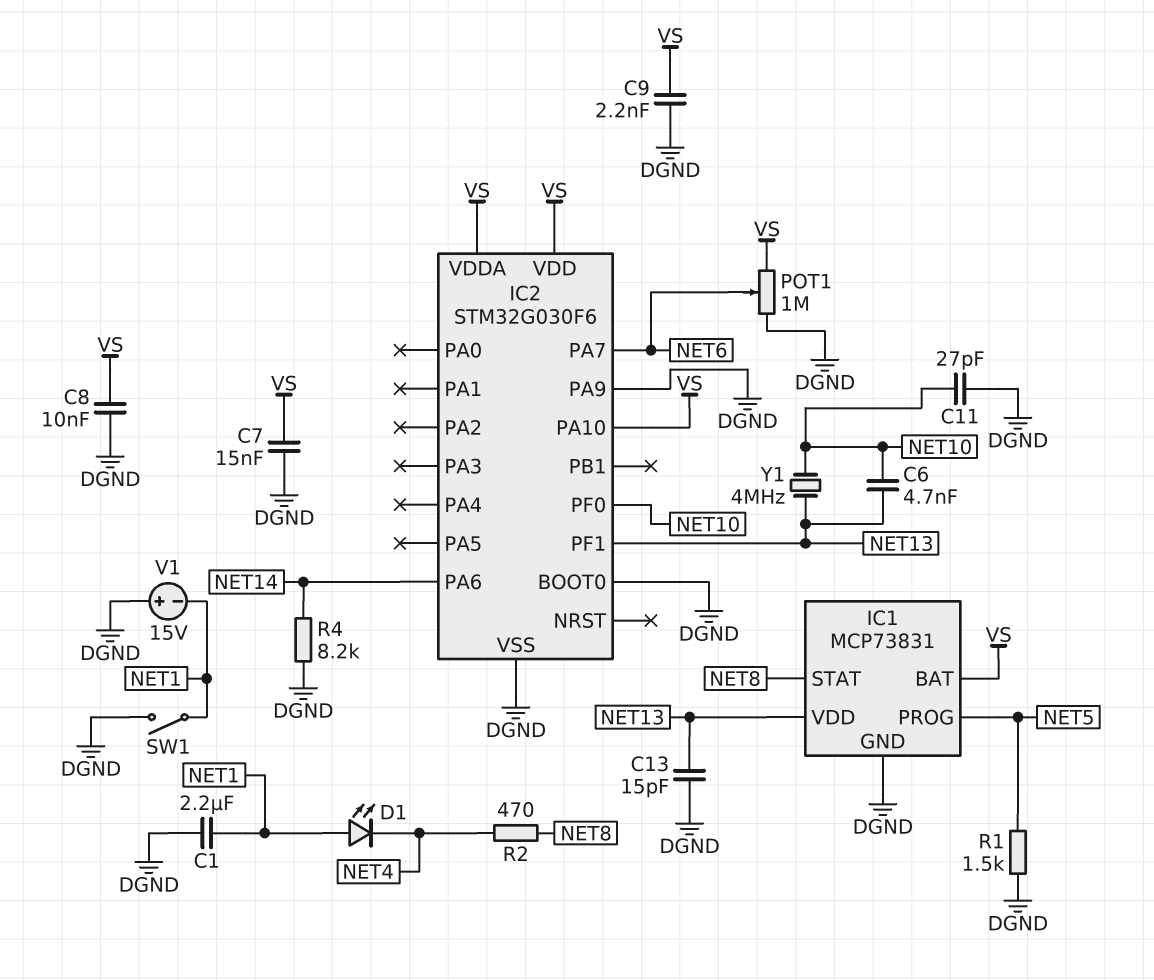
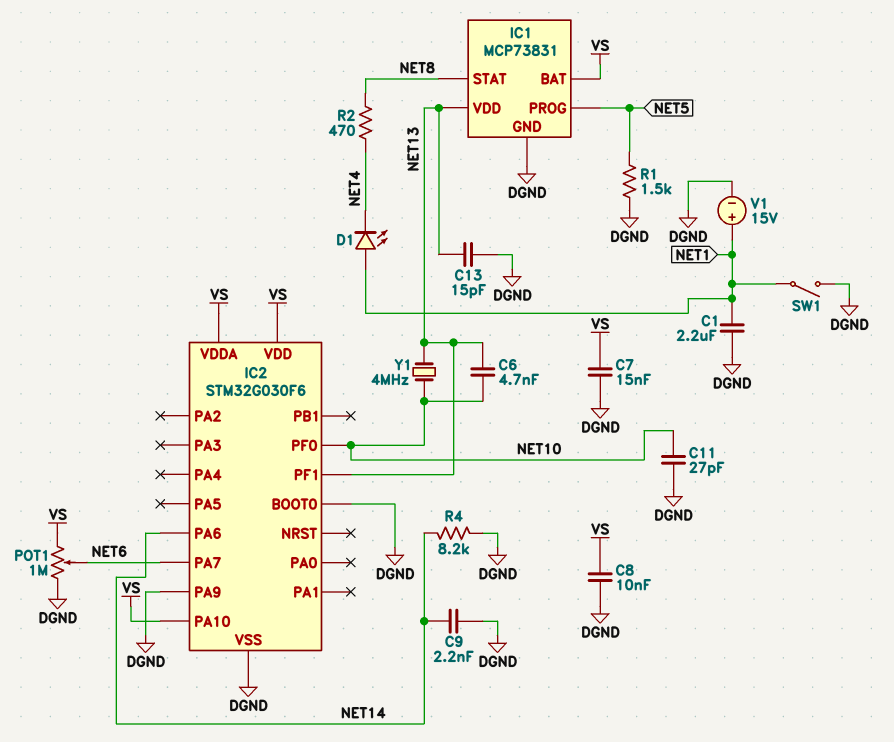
C9: 2.2nF (DGND, VS) -> 2.2nF (DGND, NET14)
V1: 15V (plus DGND, minus NET1) -> 15V (plus NET1, minus DGND)

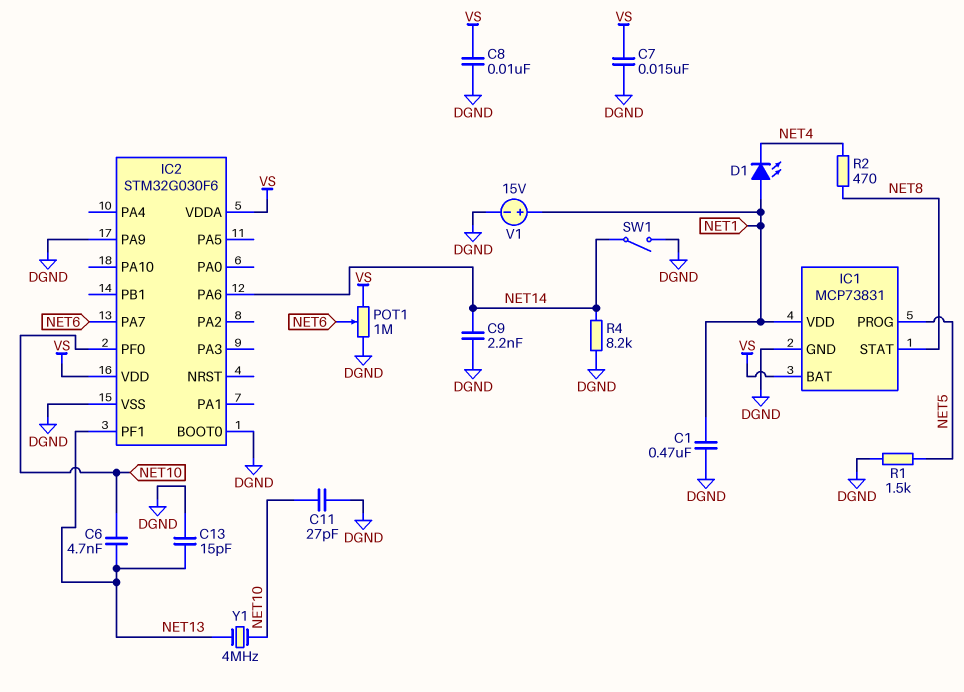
C1: 2.2uF (DGND, NET1) -> 470nF (DGND, NET1)
IC1 pin VDD: NET13 -> NET1
IC2 pin PA10: VS -> none
SW1: switch (DGND, NET1) -> switch (DGND, NET14)

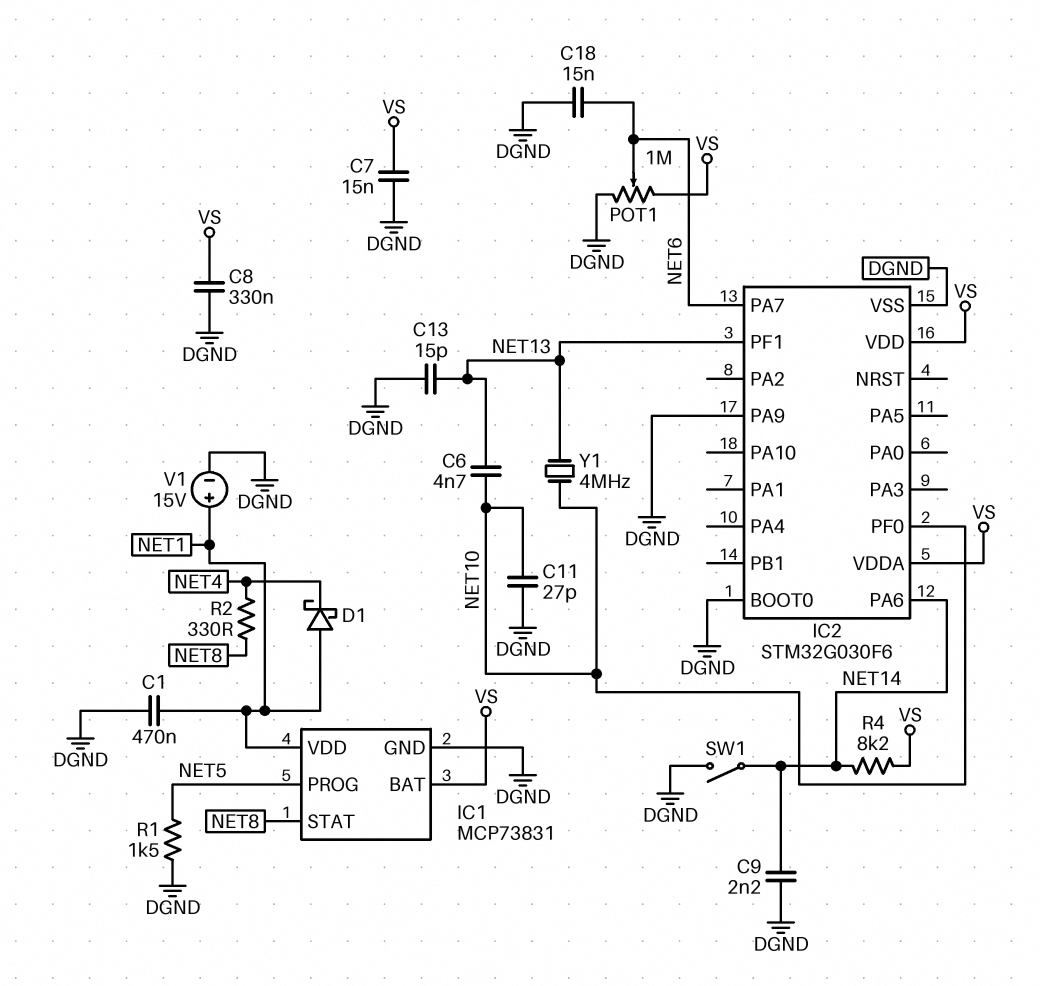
C8: 10nF (DGND, VS) -> 330nF (DGND, VS)
C18: none -> 15nF (DGND, NET6)
D1: LED (A NET1, K NET4) -> schottky (A NET1, K NET4)
R2: 470 (NET4, NET8) -> 330 (NET4, NET8)
R4: 8.2k (DGND, NET14) -> 8.2k (NET14, VS)

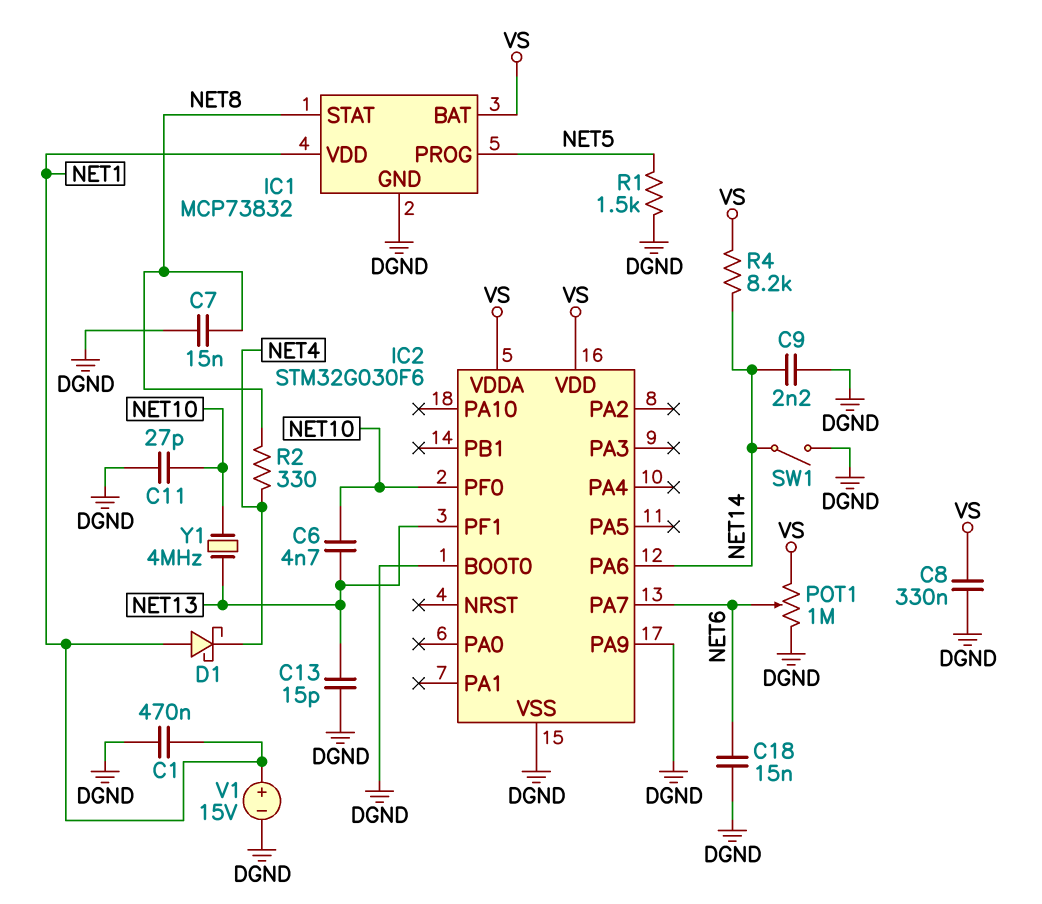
C7: 15nF (DGND, VS) -> 15nF (DGND, NET8)
IC1: MCP73831 -> MCP73832

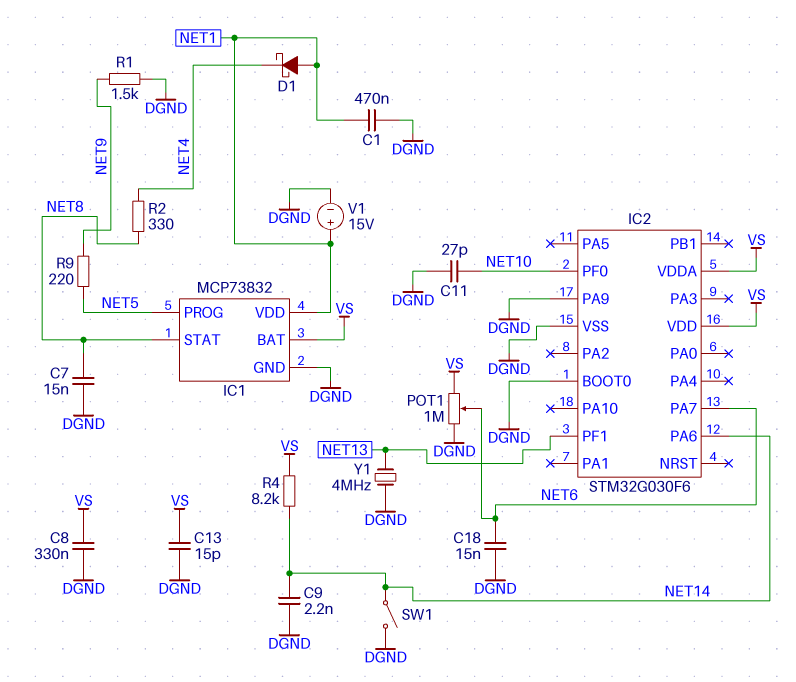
C6: 4.7nF (NET10, NET13) -> none
C13: 15pF (DGND, NET13) -> 15pF (DGND, VS)
R1: 1.5k (DGND, NET5) -> 1.5k (DGND, NET9)
R9: none -> 220 (NET5, NET9)
Y1: 4MHz (NET10, NET13) -> 4MHz (DGND, NET13)

